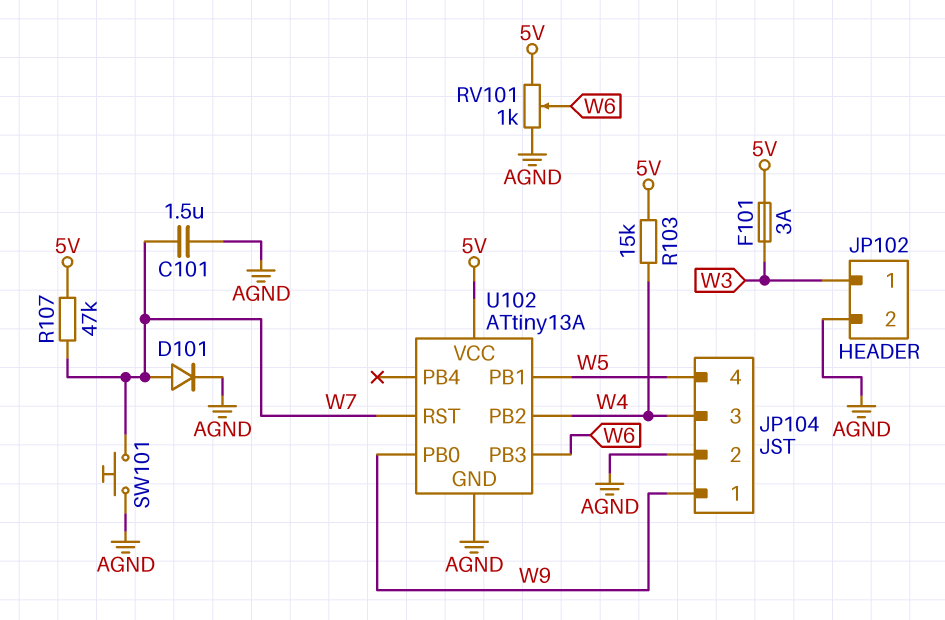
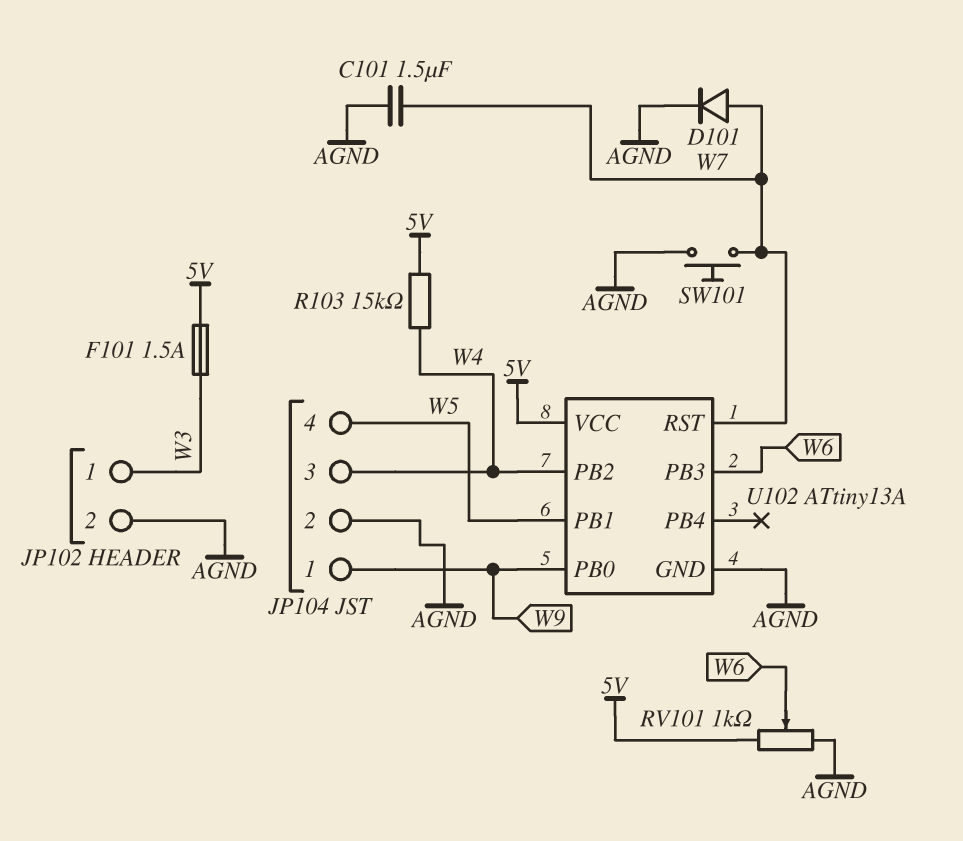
F101: 3A (5V, W3) -> 1.5A (5V, W3)
R107: 47k (5V, W7) -> none

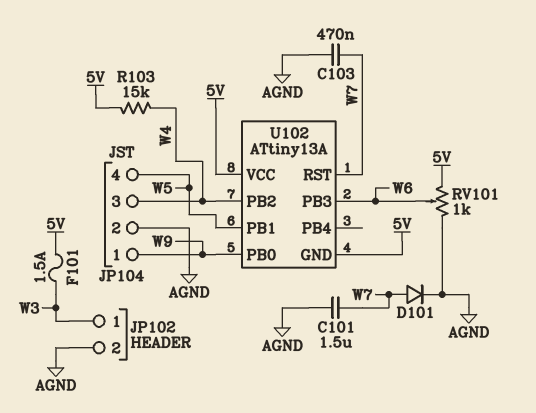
C103: none -> 470nF (AGND, W7)
SW101: button (AGND, W7) -> none
U102 pin GND: AGND -> 5V

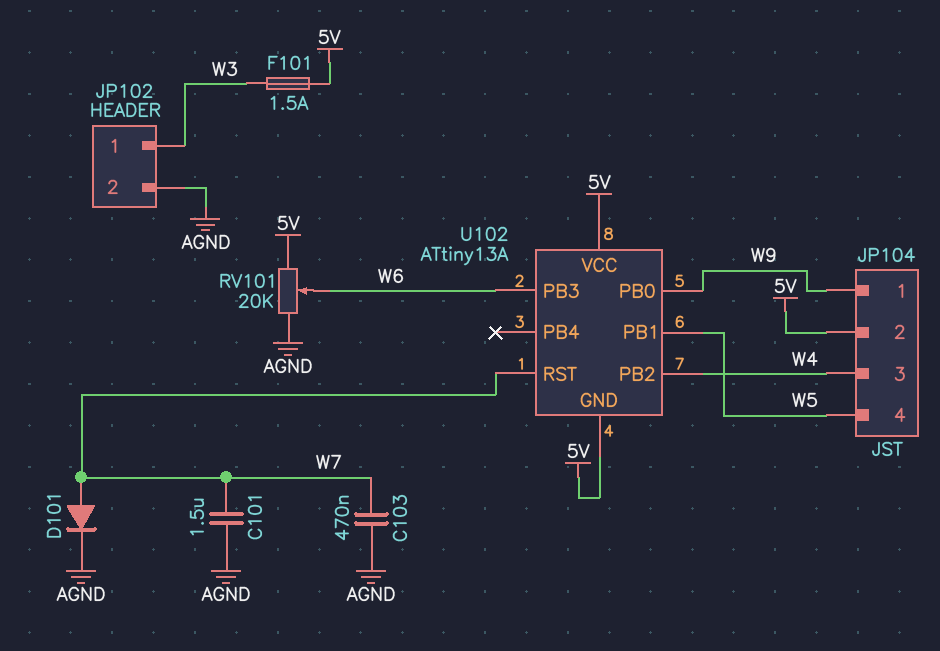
JP104 pin 2: AGND -> 5V
R103: 15k (5V, W4) -> none
RV101: 1k (5V, AGND, wiper W6) -> 20k (5V, AGND, wiper W6)

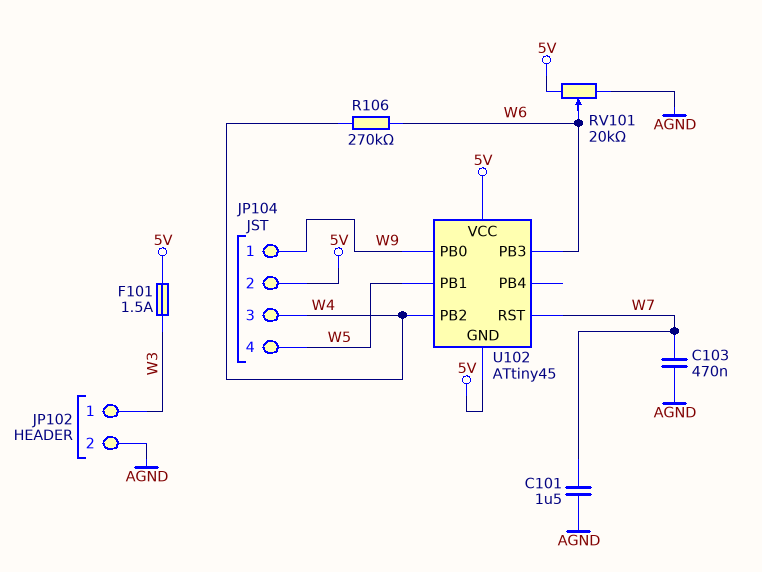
D101: diode (A W7, K AGND) -> none
R106: none -> 270k (W4, W6)
U102: ATtiny13A -> ATtiny45

